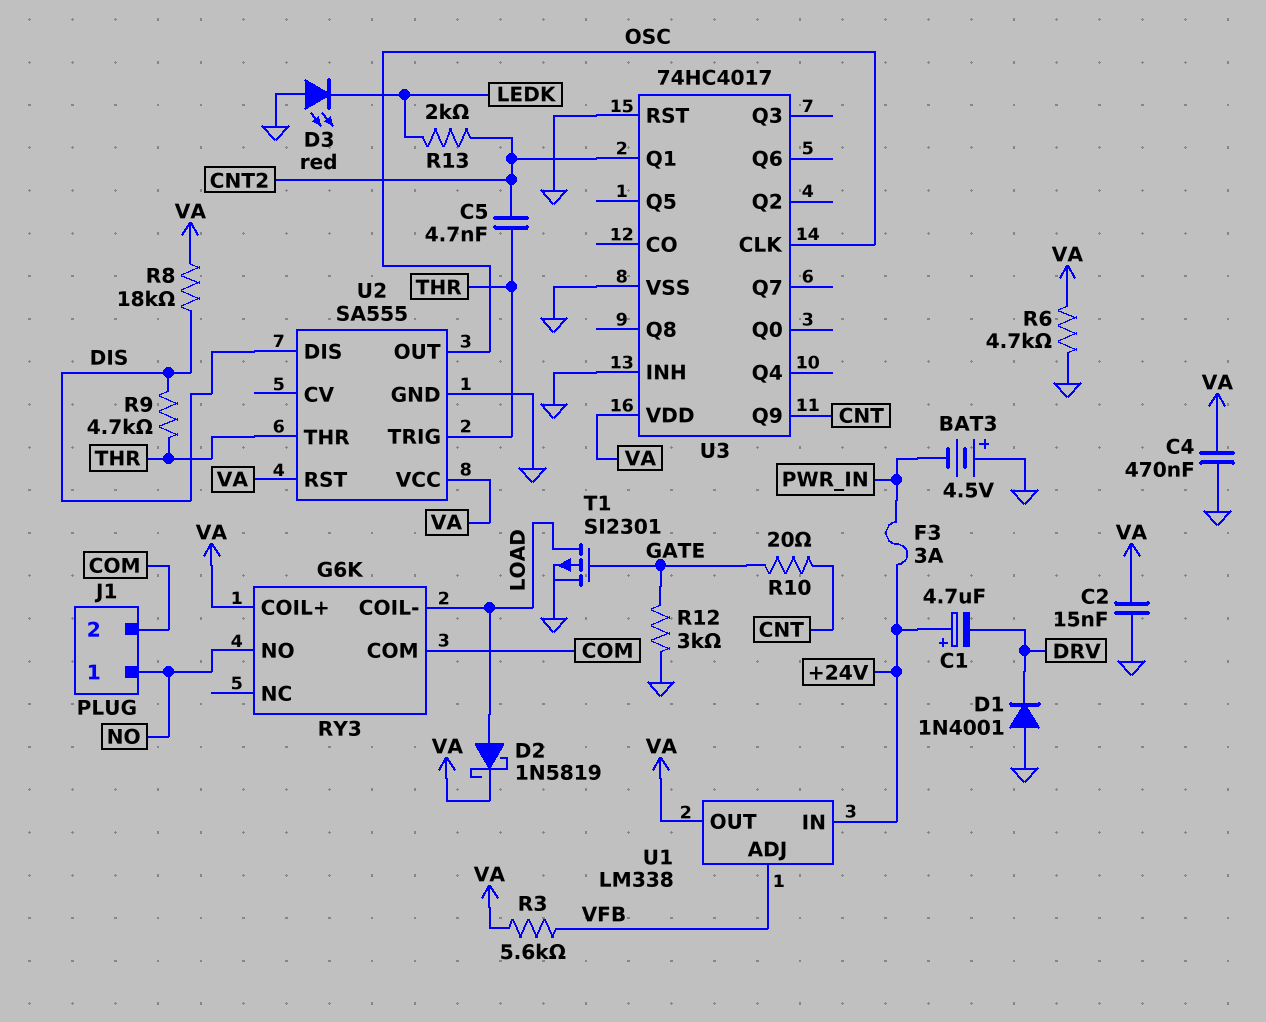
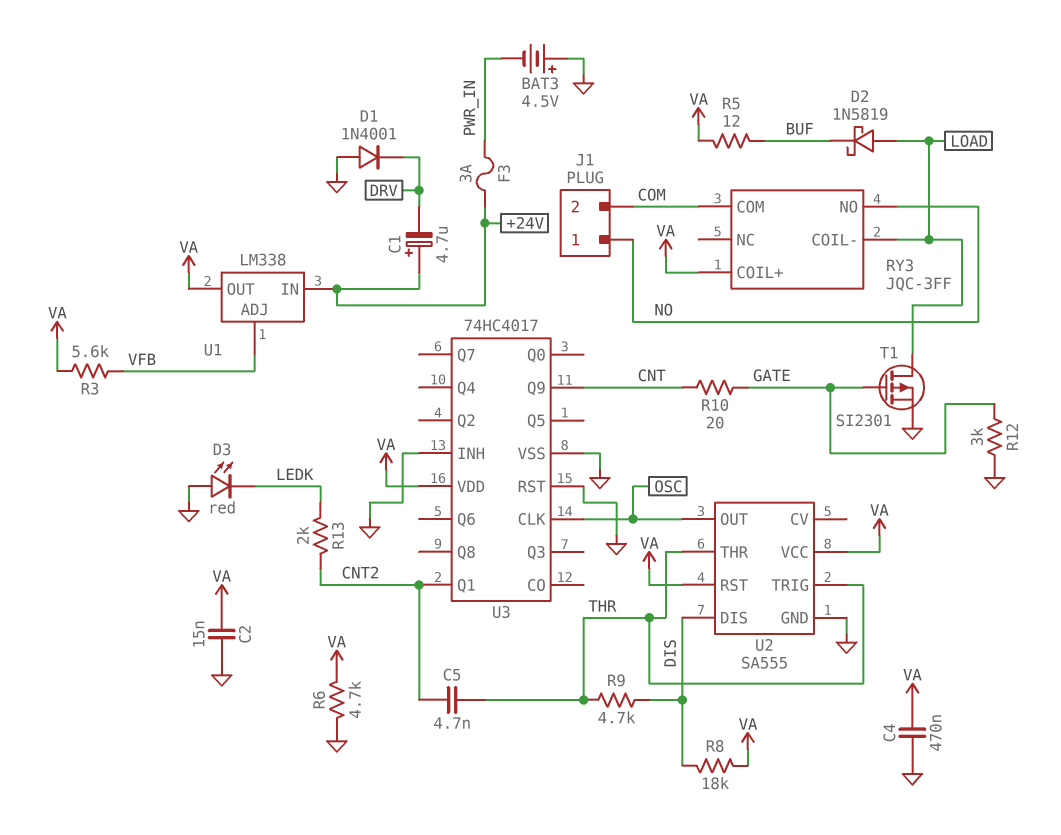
D2: schottky 1N5819 (A LOAD, K VA) -> schottky 1N5819 (A LOAD, K BUF)
R5: none -> 12 (BUF, VA)
RY3: G6K -> JQC-3FF

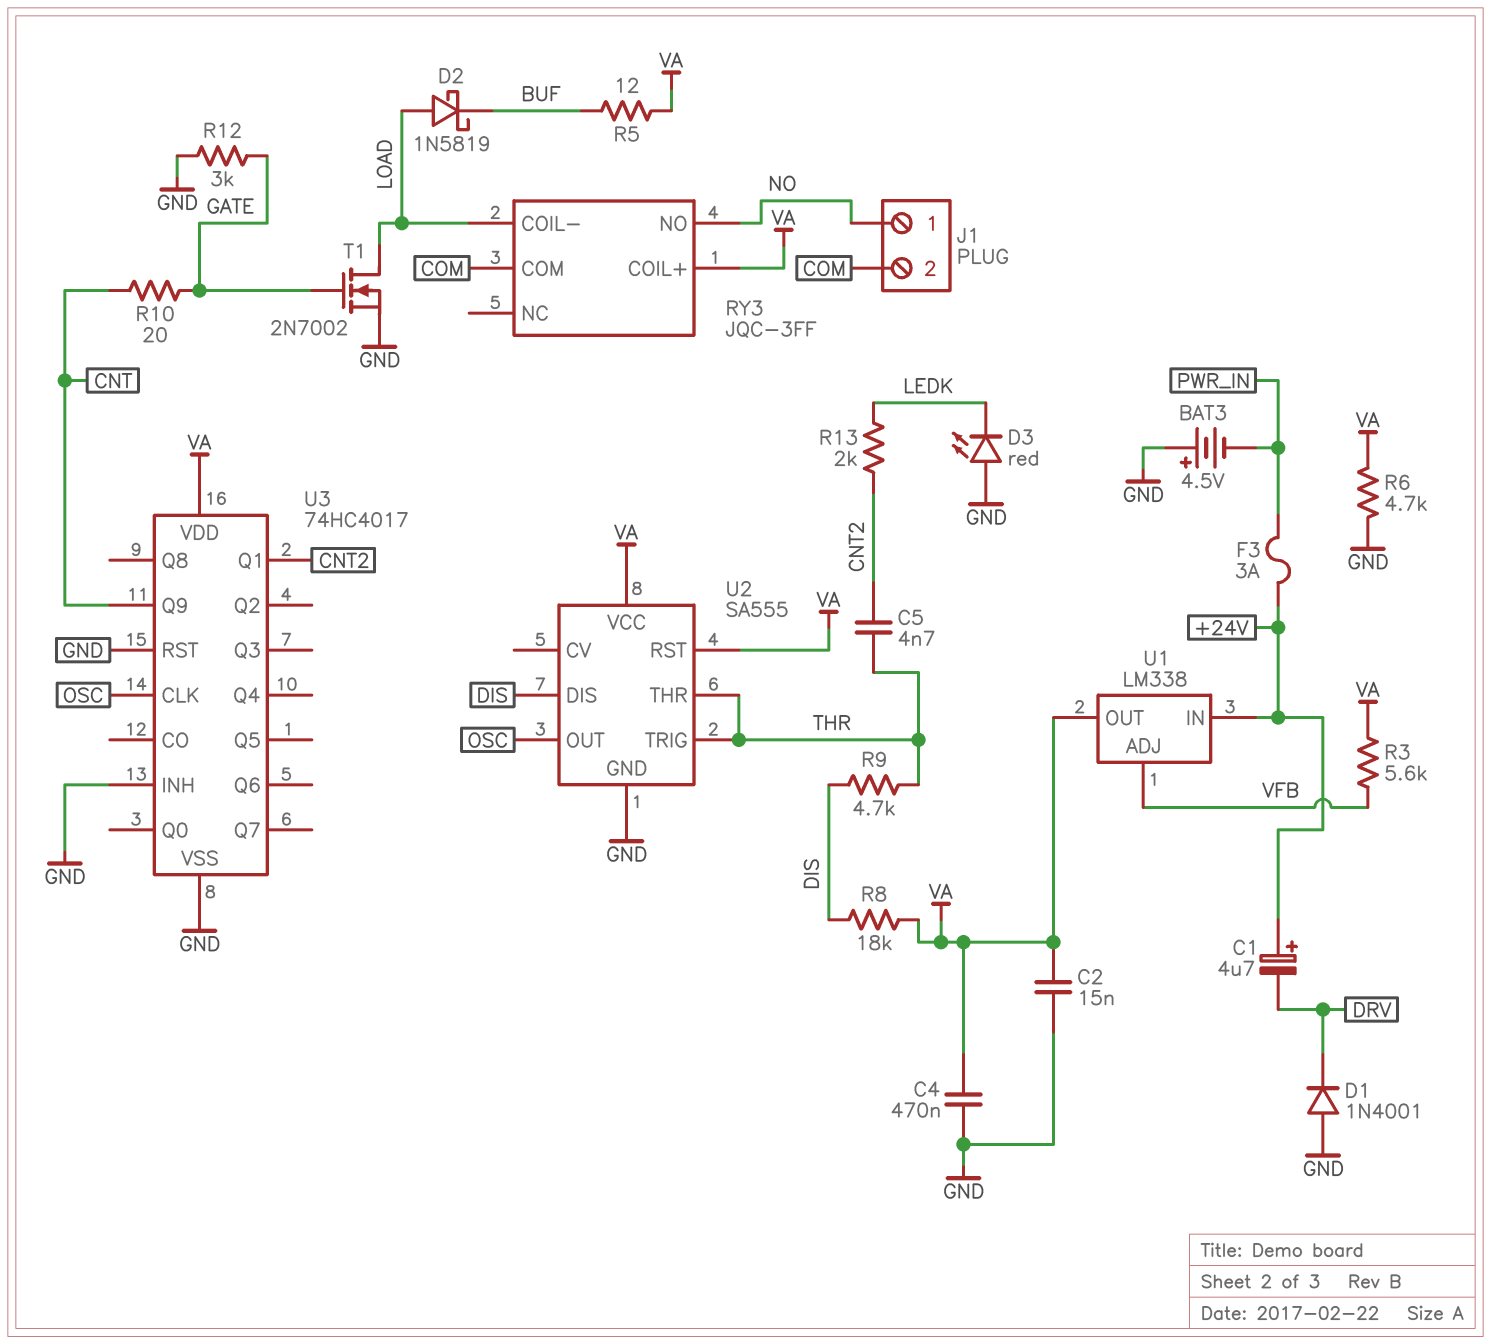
T1: PMOS SI2301 (G GATE, D LOAD, S GND) -> NMOS 2N7002 (G GATE, D LOAD, S GND)

